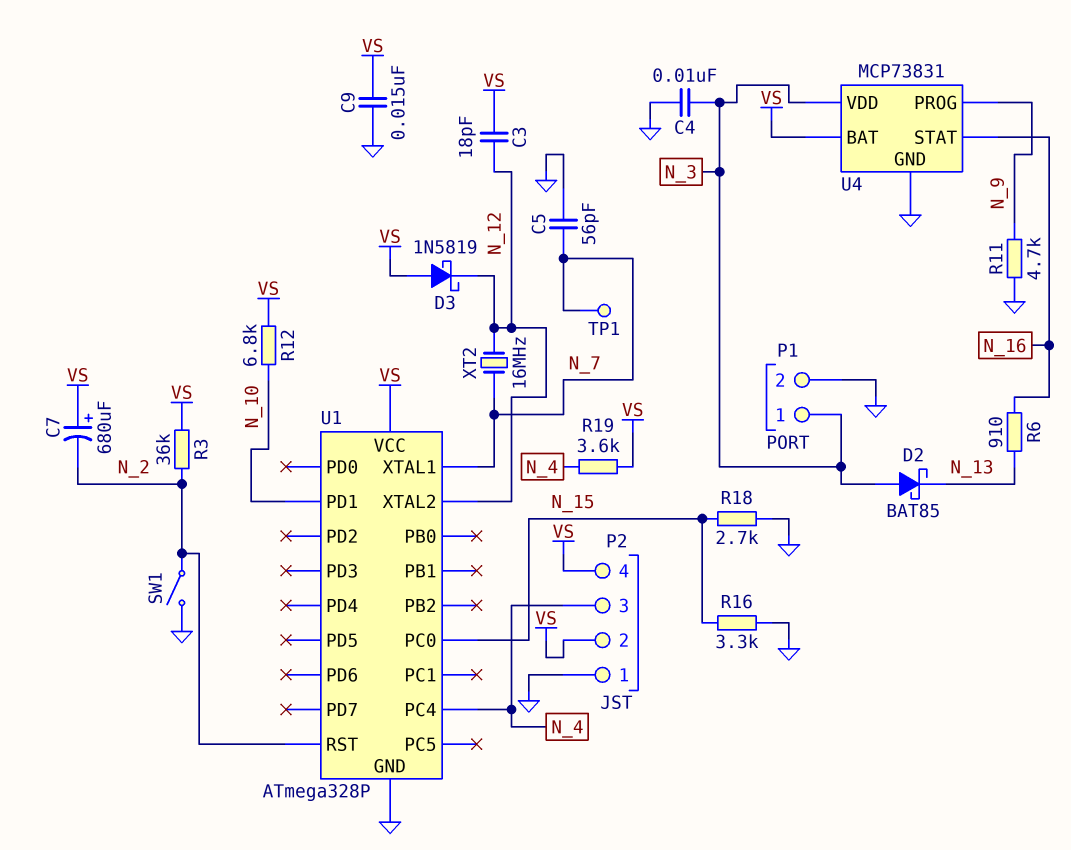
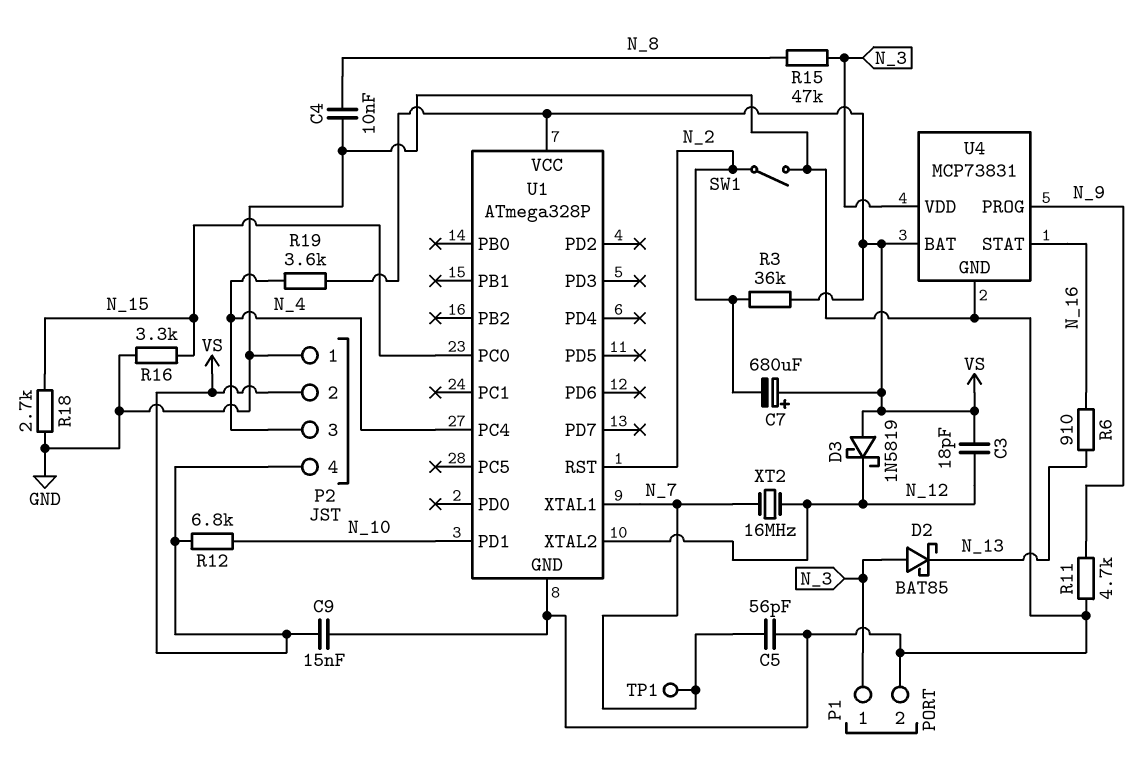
C4: 10nF (GND, N_3) -> 10nF (GND, N_8)
R15: none -> 47k (N_3, N_8)

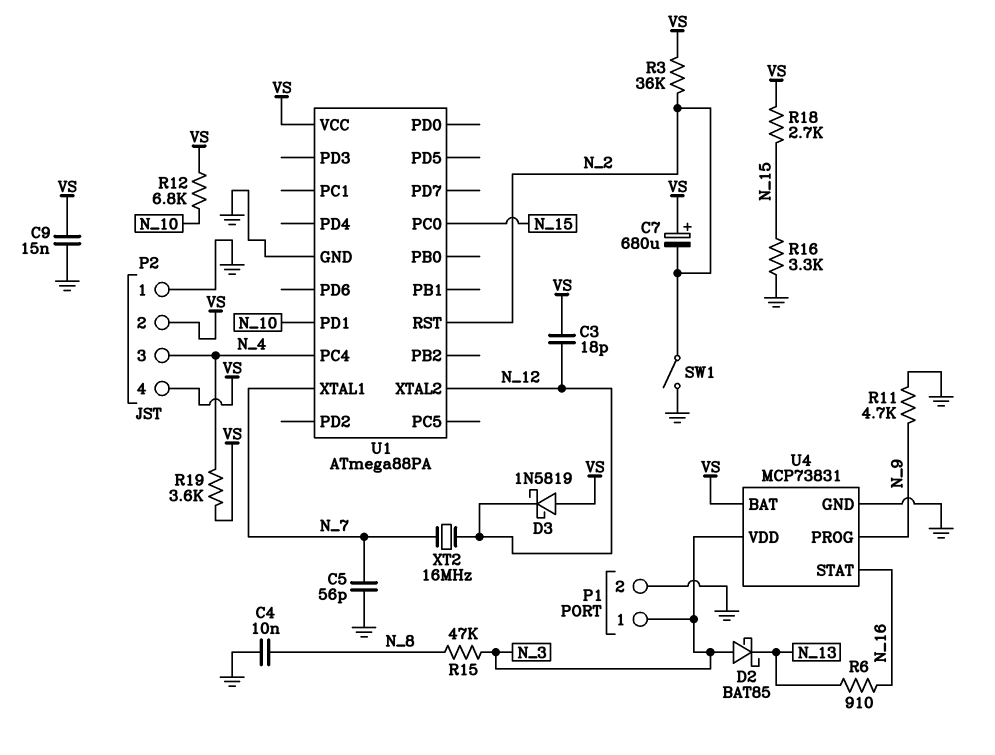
R18: 2.7k (GND, N_15) -> 2.7k (N_15, VS)
TP1: test point (N_7) -> none
U1: ATmega328P -> ATmega88PA

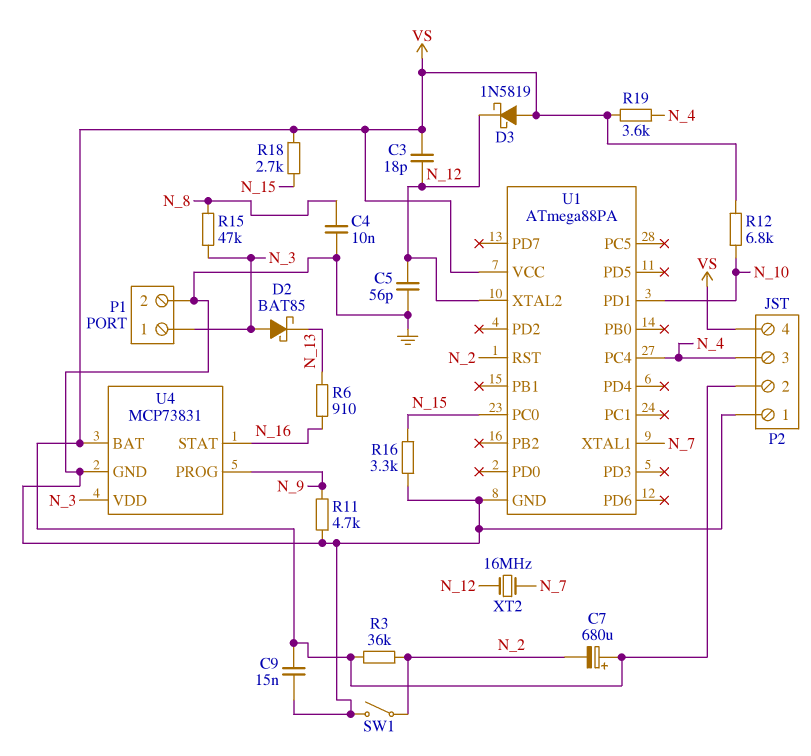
C5: 56pF (GND, N_7) -> 56pF (GND, N_12)

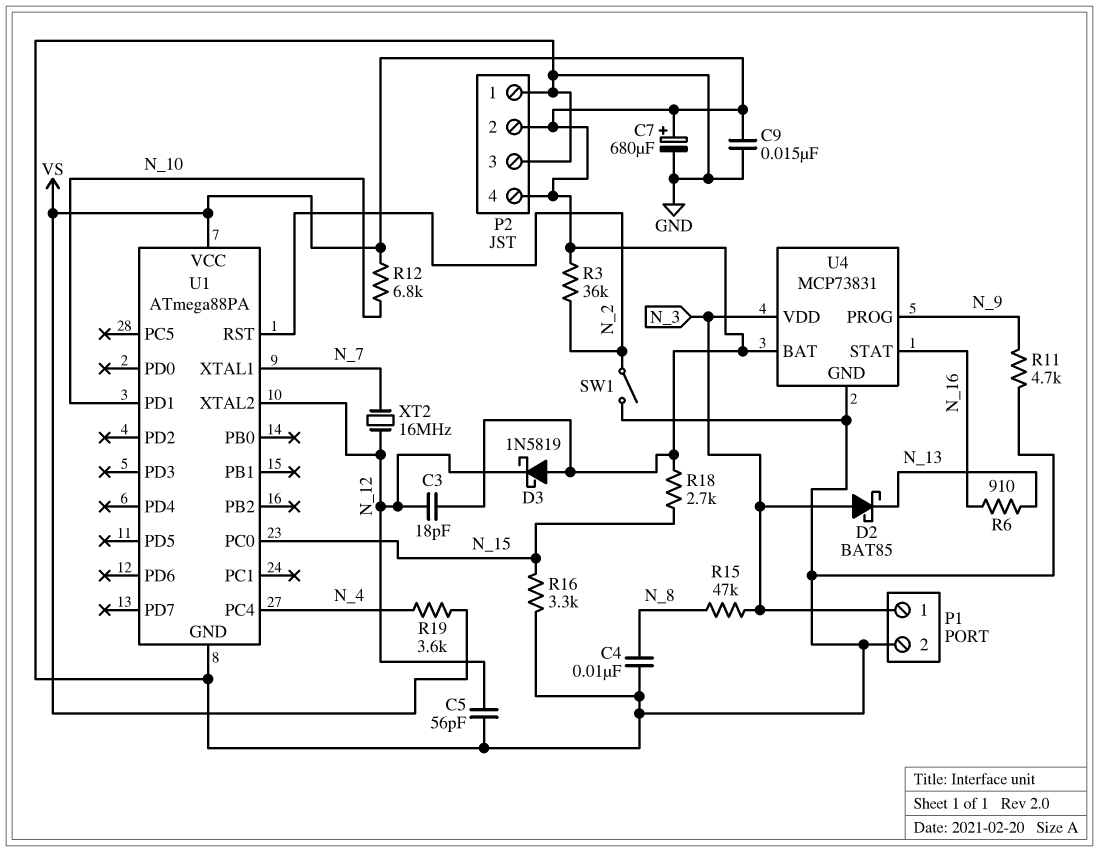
C7: 680uF (plus VS, minus N_2) -> 680uF (plus VS, minus GND)
P2 pin 3: N_4 -> GND

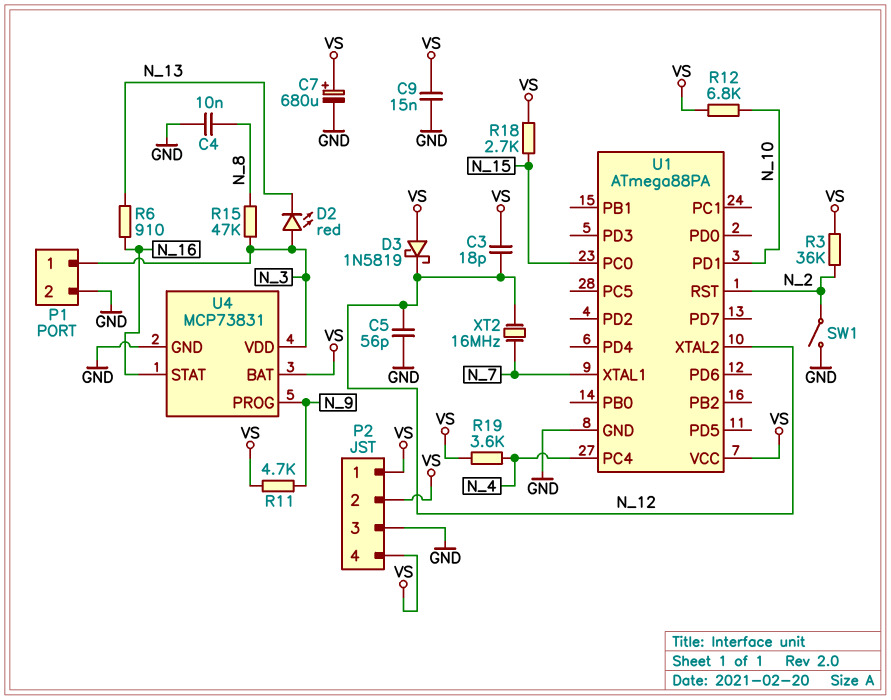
D2: schottky BAT85 (A N_3, K N_13) -> LED red (A N_3, K N_13)
P2 pin 1: GND -> VS
R11: 4.7k (GND, N_9) -> 4.7k (N_9, VS)
R16: 3.3k (GND, N_15) -> none

